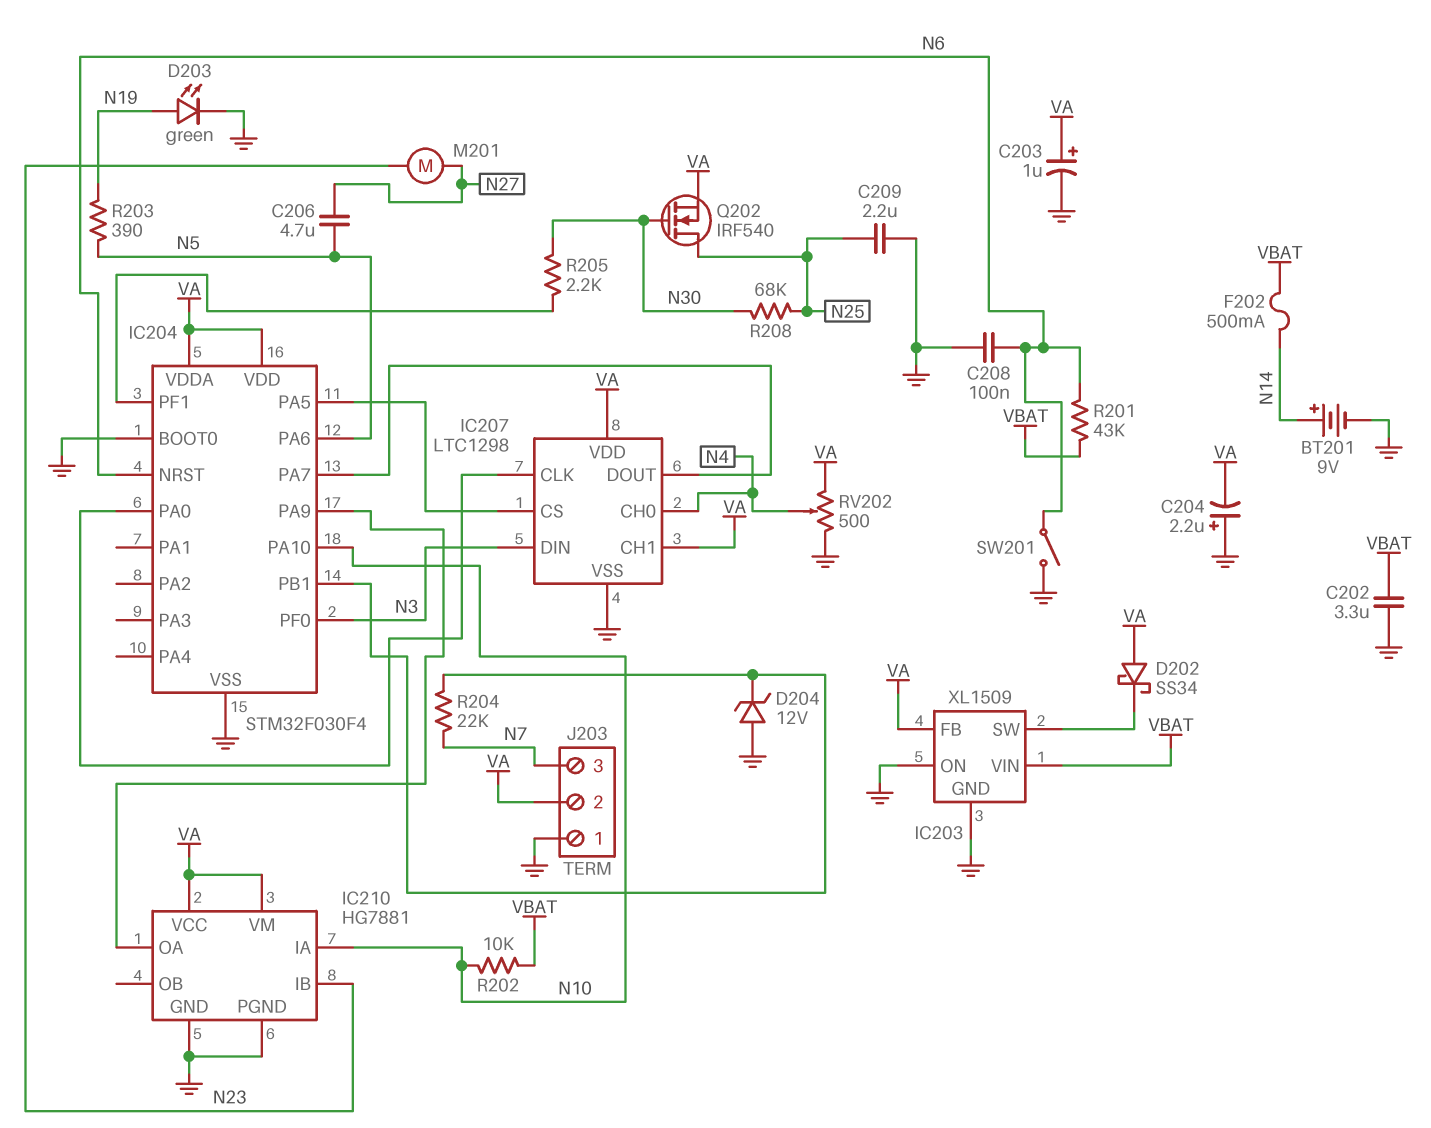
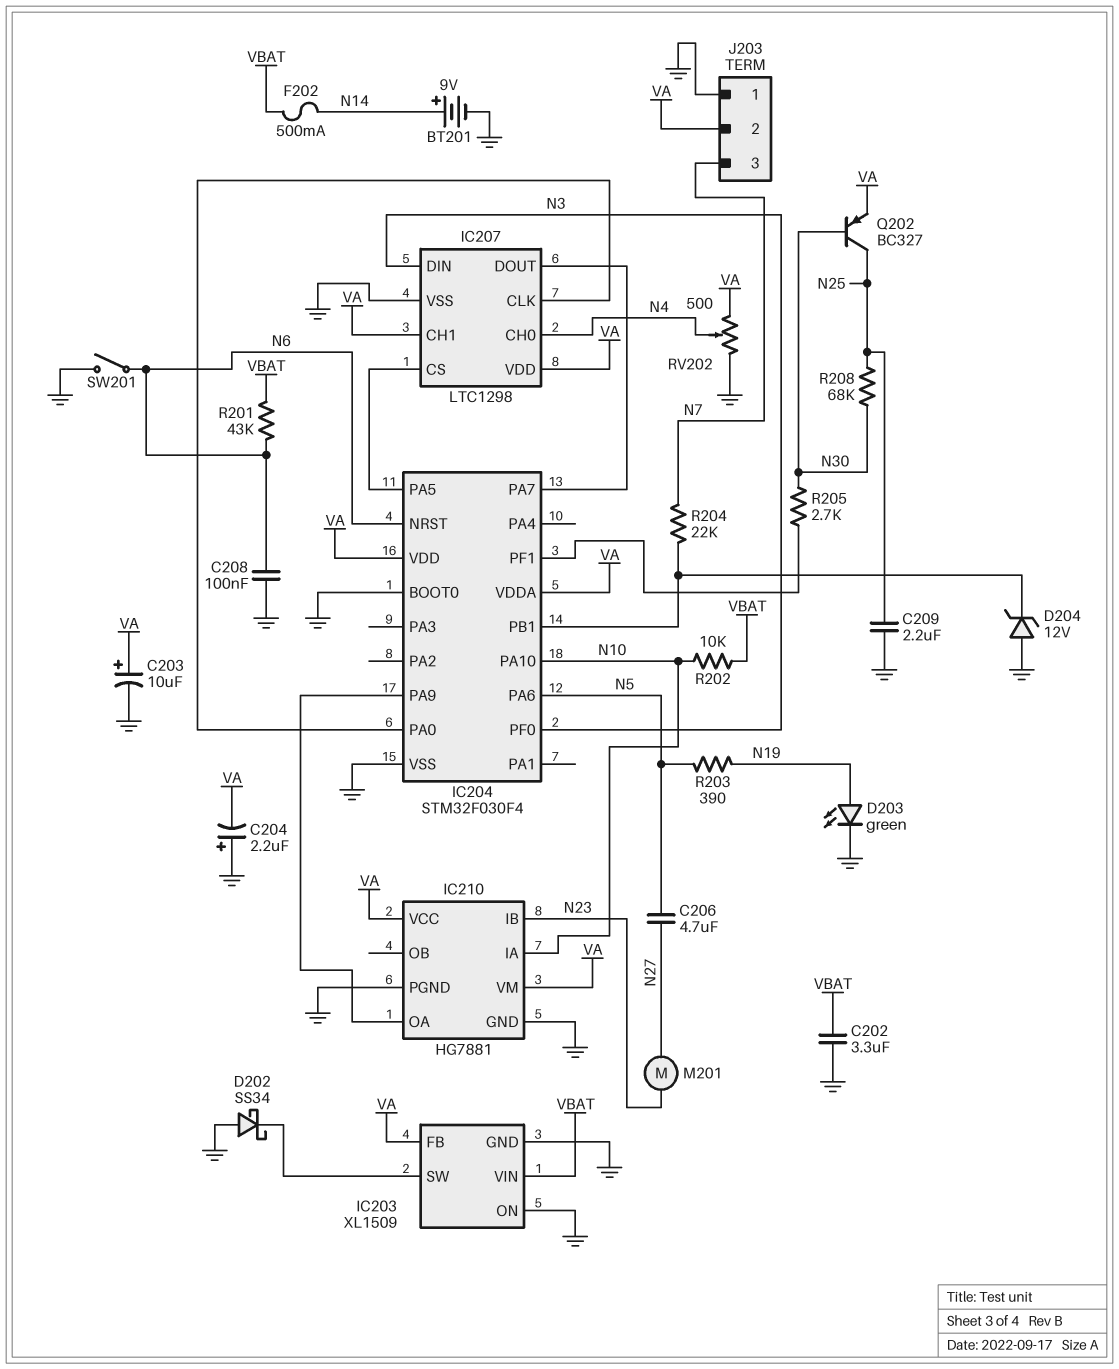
C203: 1uF (plus VA, minus GND) -> 10uF (plus VA, minus GND)
D202: schottky SS34 (A VA, K IC203/SW) -> schottky SS34 (A GND, K IC203/SW)
Q202: NMOS IRF540 (G N30, D N25, S VA) -> PNP BC327 (B N30, C N25, E VA)
R205: 2.2k (IC204/PF1, N30) -> 2.7k (IC204/PF1, N30)

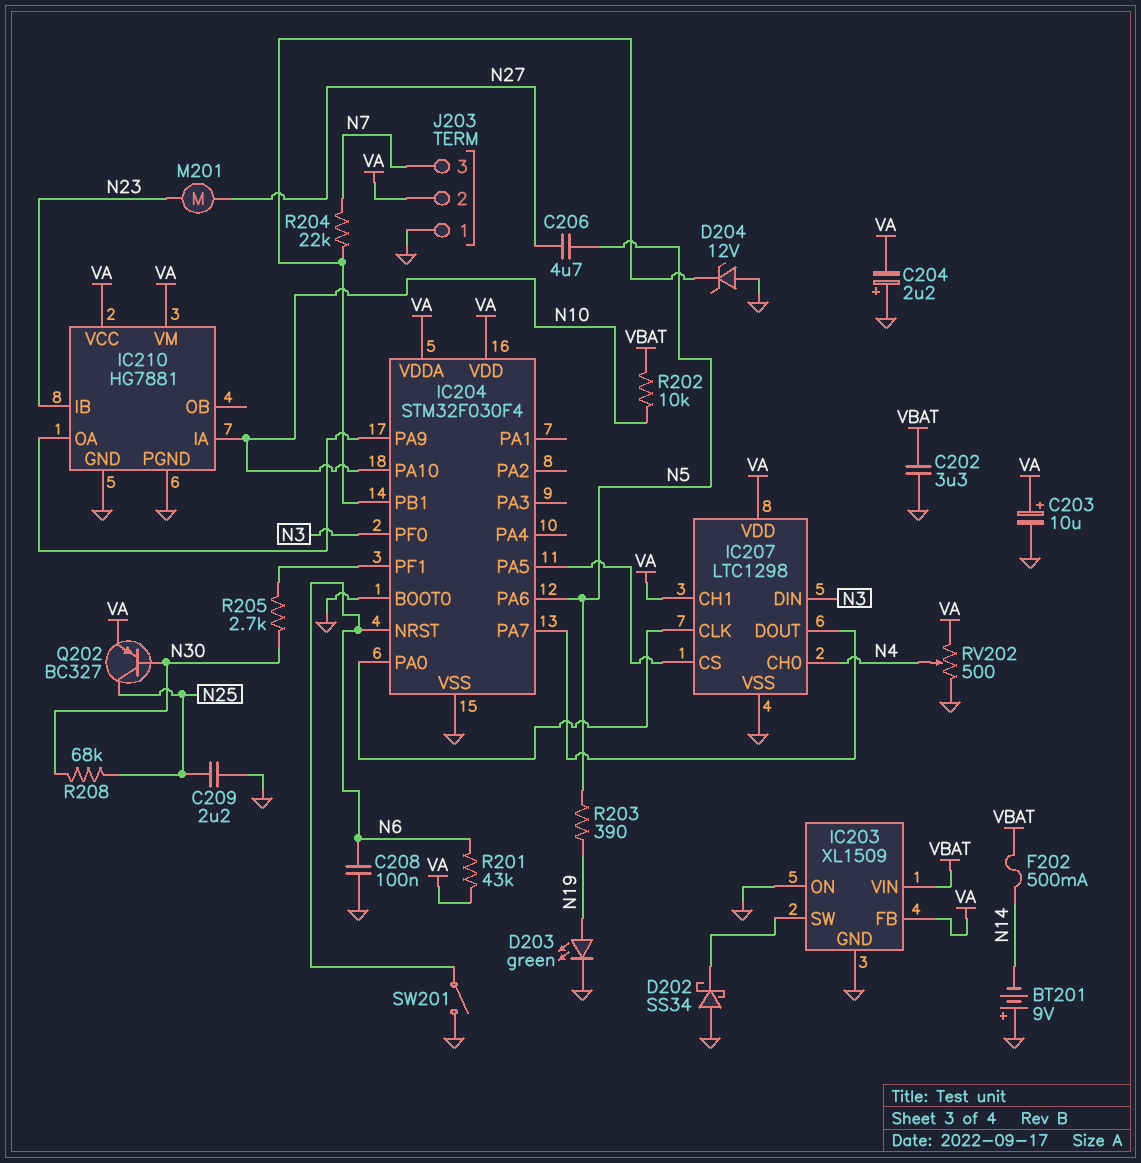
BT201: 9V (plus N14, minus GND) -> 9V (plus GND, minus N14)
R201: 43k (N6, VBAT) -> 43k (N6, VA)

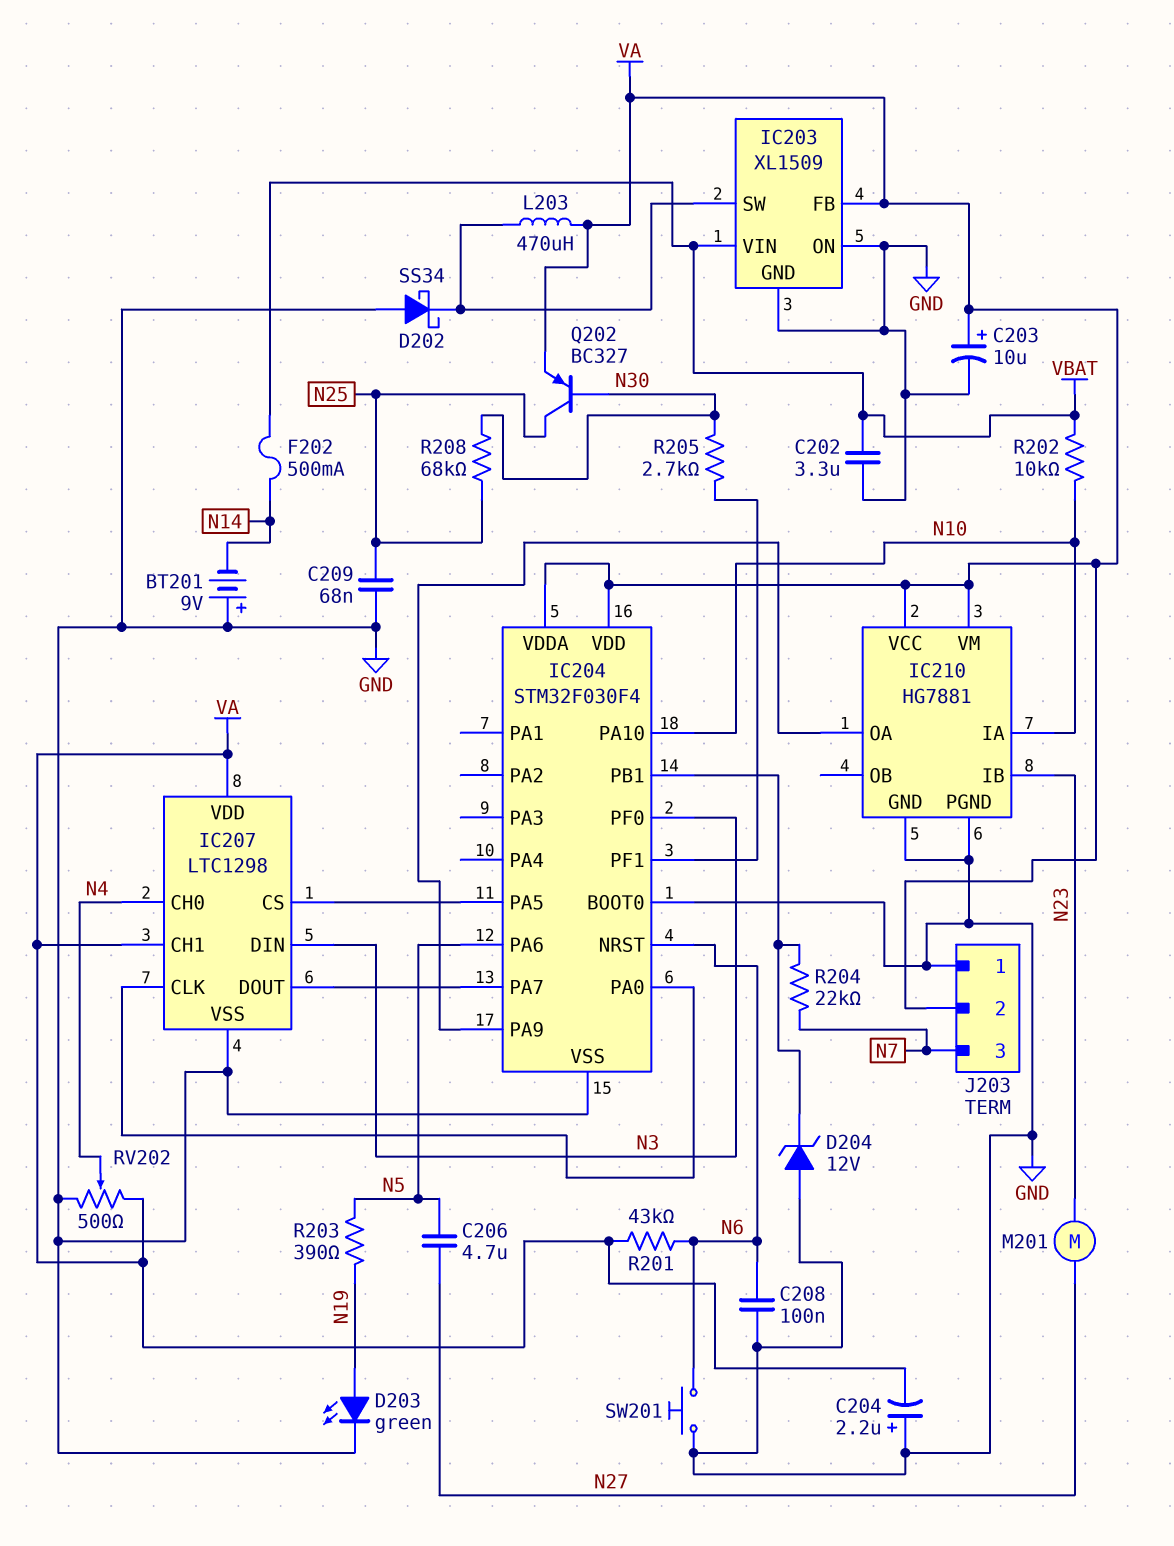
C209: 2.2uF (GND, N25) -> 68nF (GND, N25)
L203: none -> 470uH (IC203/SW, VA)
SW201: switch (GND, N6) -> button (GND, N6)

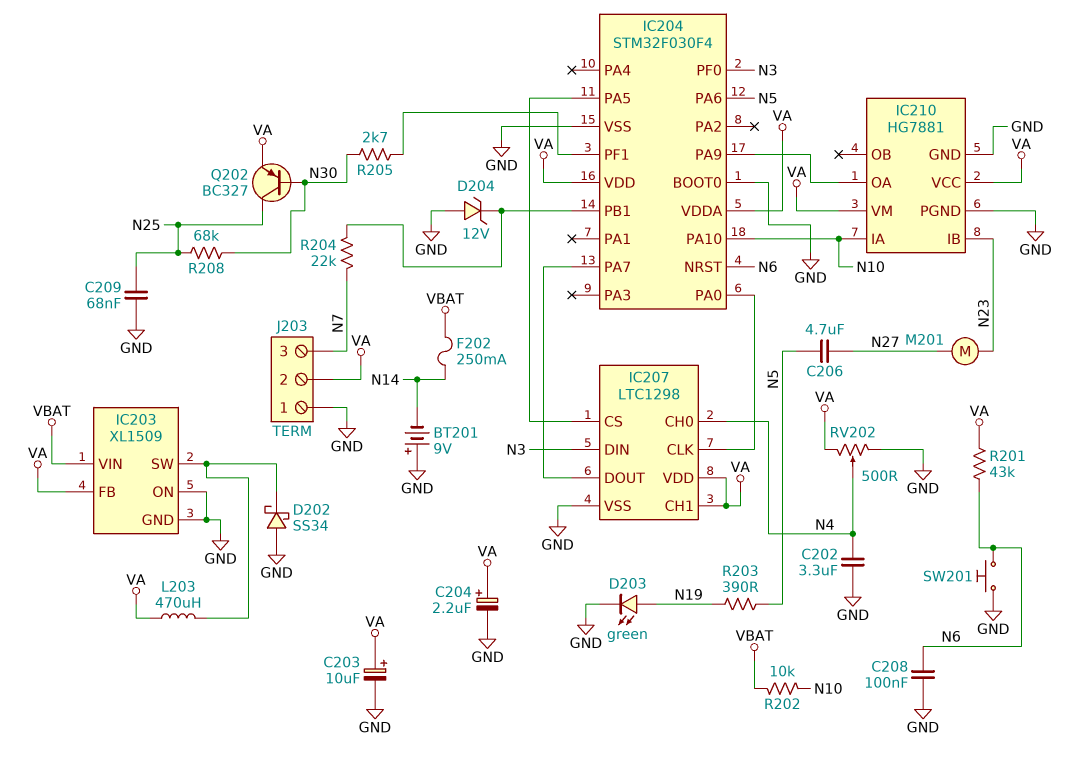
C202: 3.3uF (GND, VBAT) -> 3.3uF (GND, N4)
C204: 2.2uF (plus GND, minus VA) -> 2.2uF (plus VA, minus GND)
F202: 500mA (N14, VBAT) -> 250mA (N14, VBAT)

